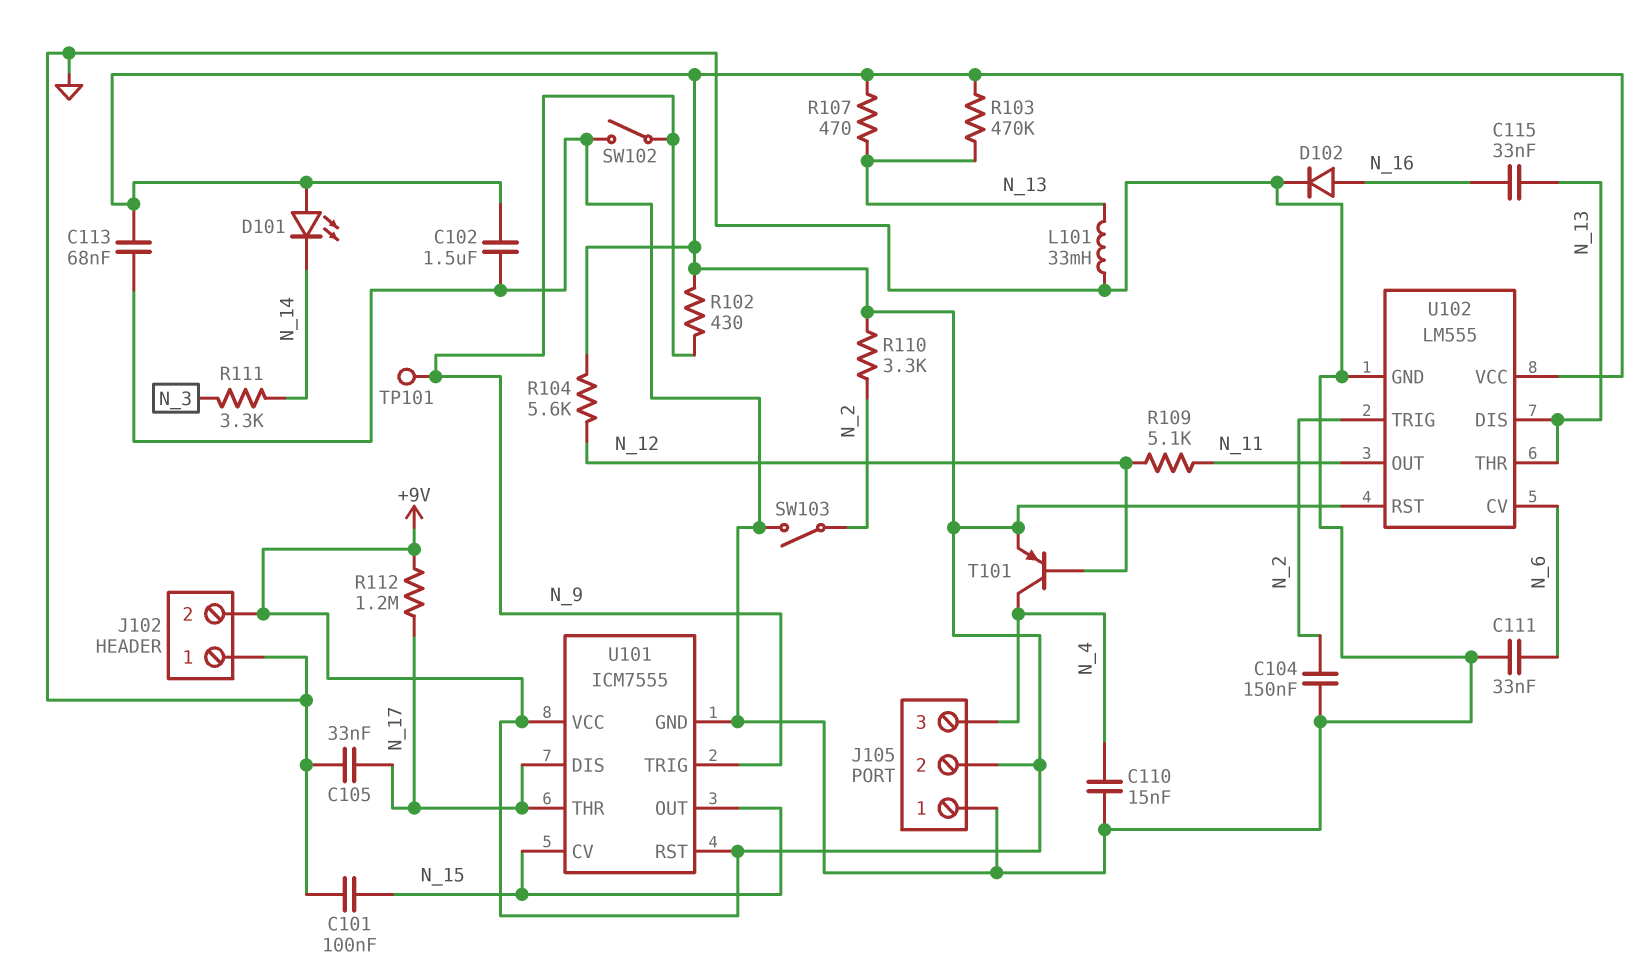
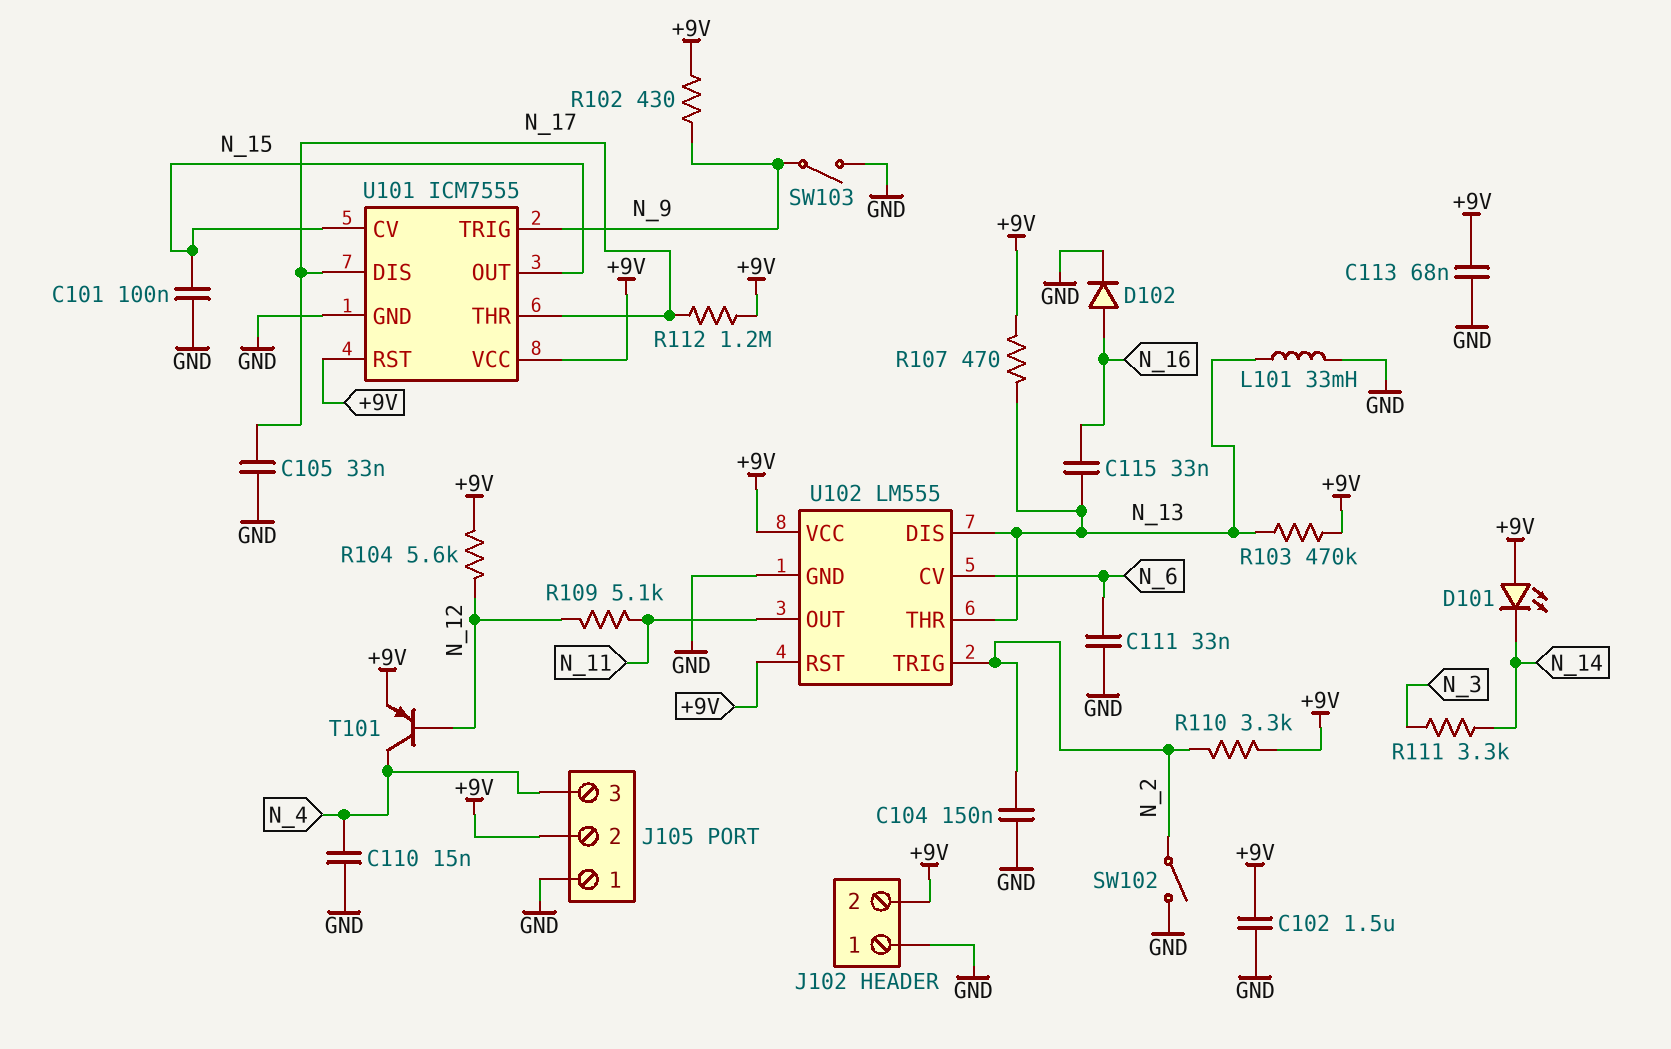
SW102: switch (GND, N_9) -> switch (GND, N_2)
SW103: switch (GND, N_2) -> switch (GND, N_9)
TP101: test point (N_9) -> none

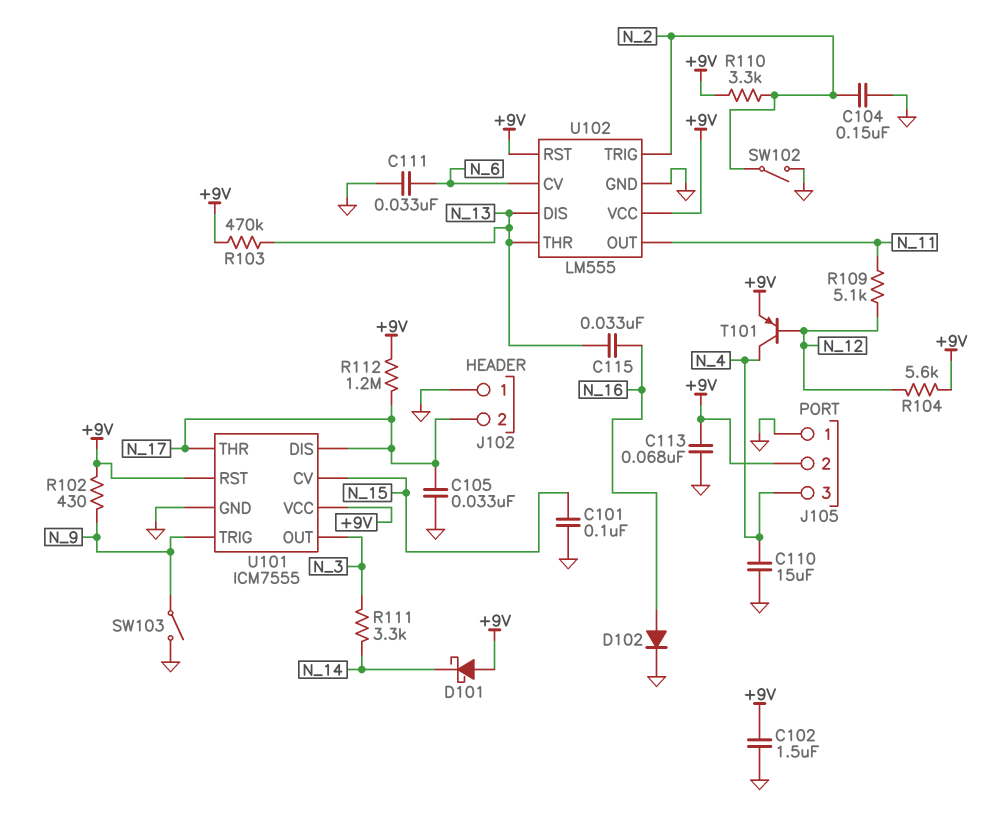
C110: 15nF (GND, N_4) -> 15uF (GND, N_4)
D101: LED (A +9V, K N_14) -> schottky (A +9V, K N_14)
J102 pin 2: +9V -> N_17
L101: 33mH (GND, N_13) -> none
R107: 470 (+9V, N_13) -> none
U101 pin OUT: N_15 -> N_3

